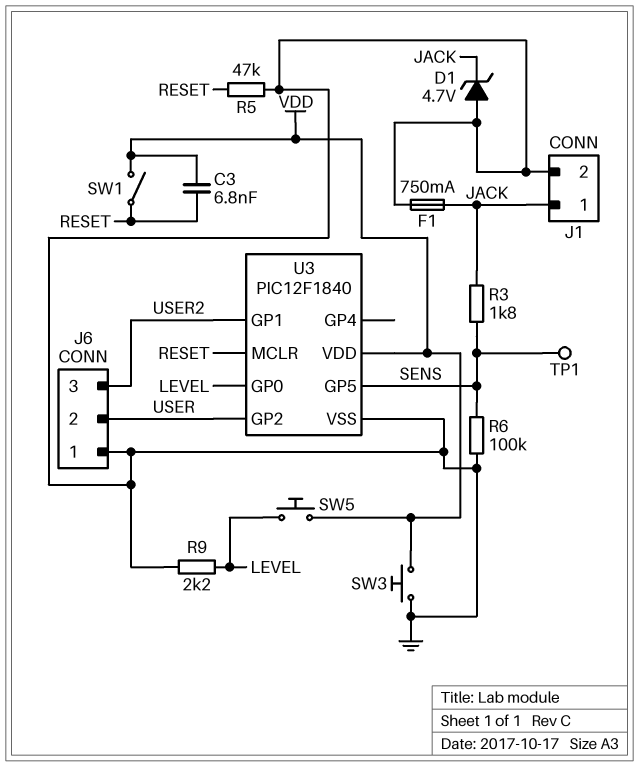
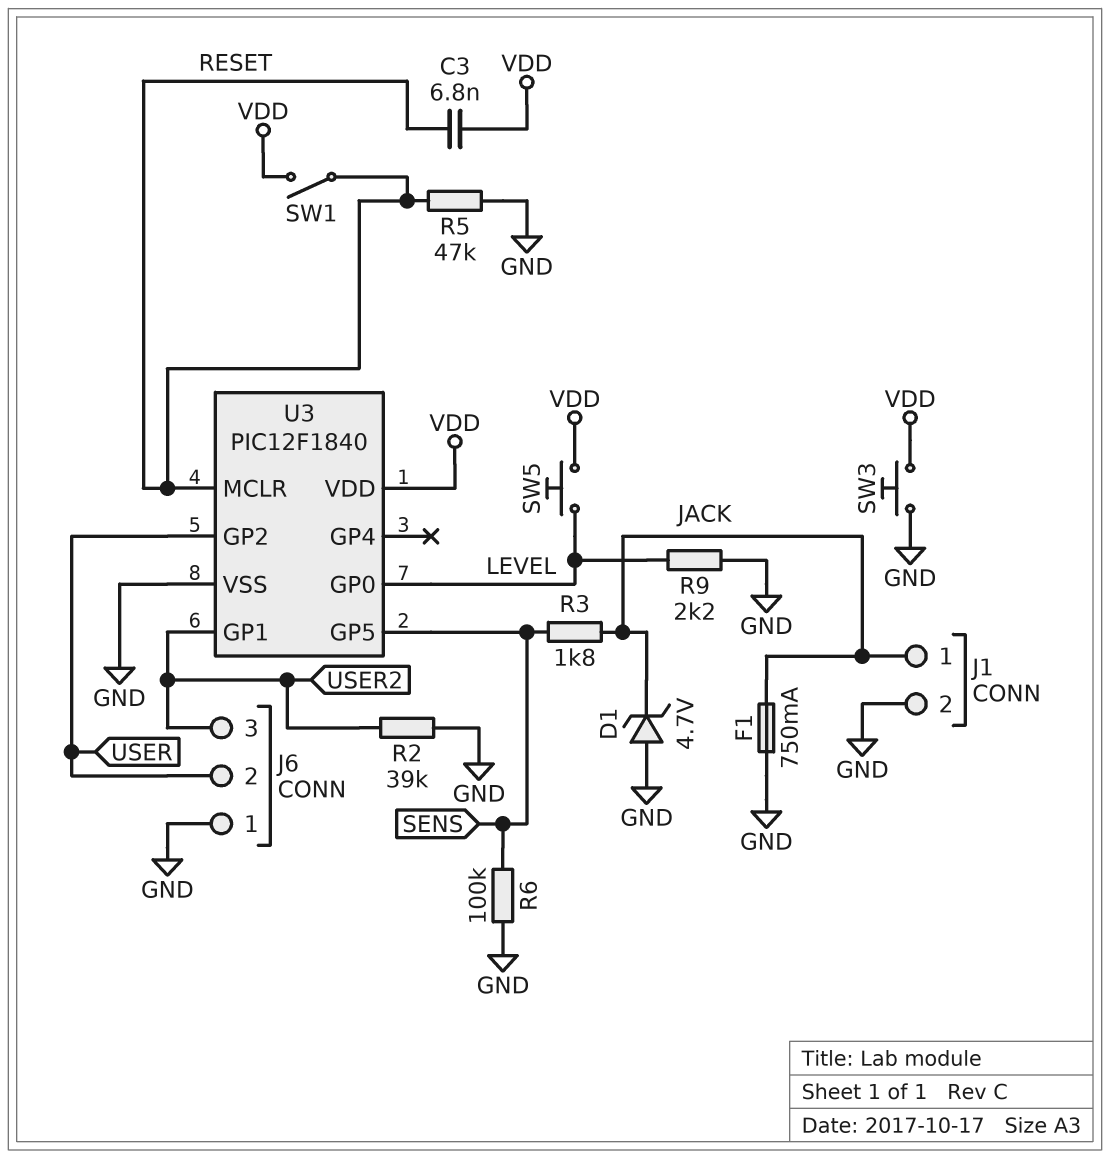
R2: none -> 39k (GND, USER2)
TP1: test point (SENS) -> none

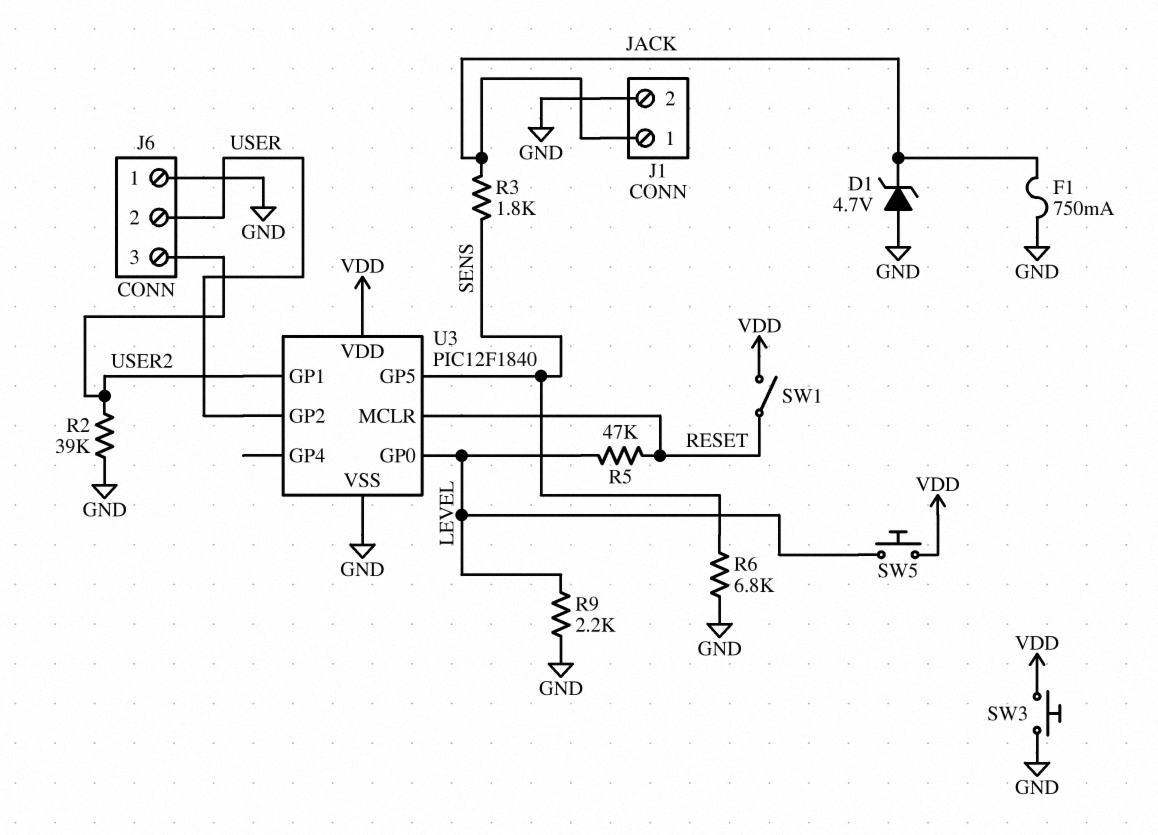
C3: 6.8nF (RESET, VDD) -> none
R5: 47k (GND, RESET) -> 47k (LEVEL, RESET)
R6: 100k (GND, SENS) -> 6.8k (GND, SENS)

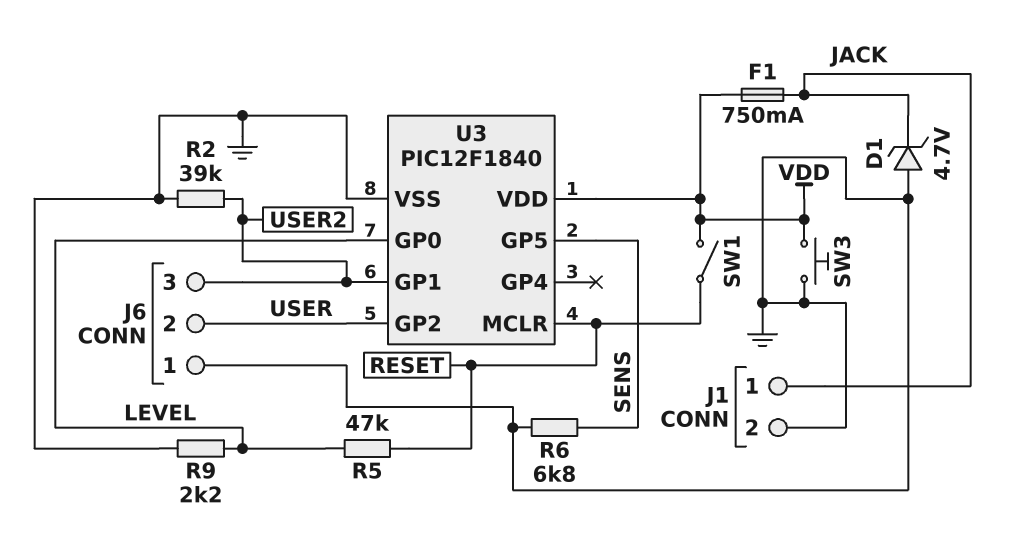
F1: 750mA (GND, JACK) -> 750mA (JACK, VDD)
R3: 1.8k (JACK, SENS) -> none
SW5: button (LEVEL, VDD) -> none

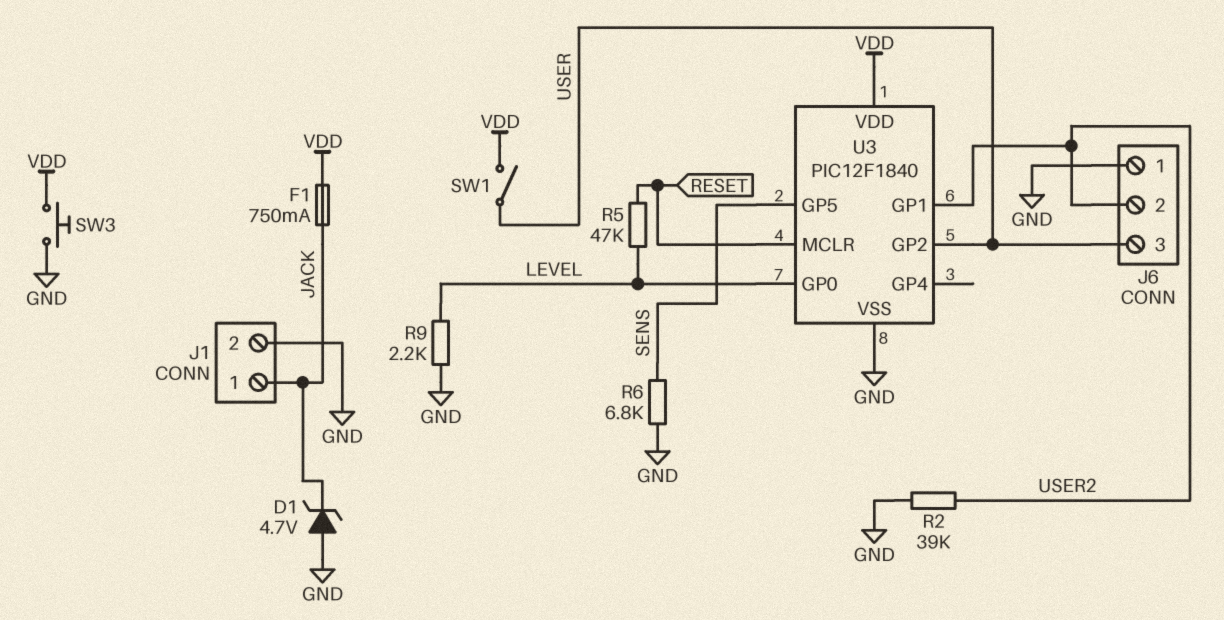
J6 pin 2: USER -> USER2
J6 pin 3: USER2 -> USER
SW1: switch (RESET, VDD) -> switch (USER, VDD)

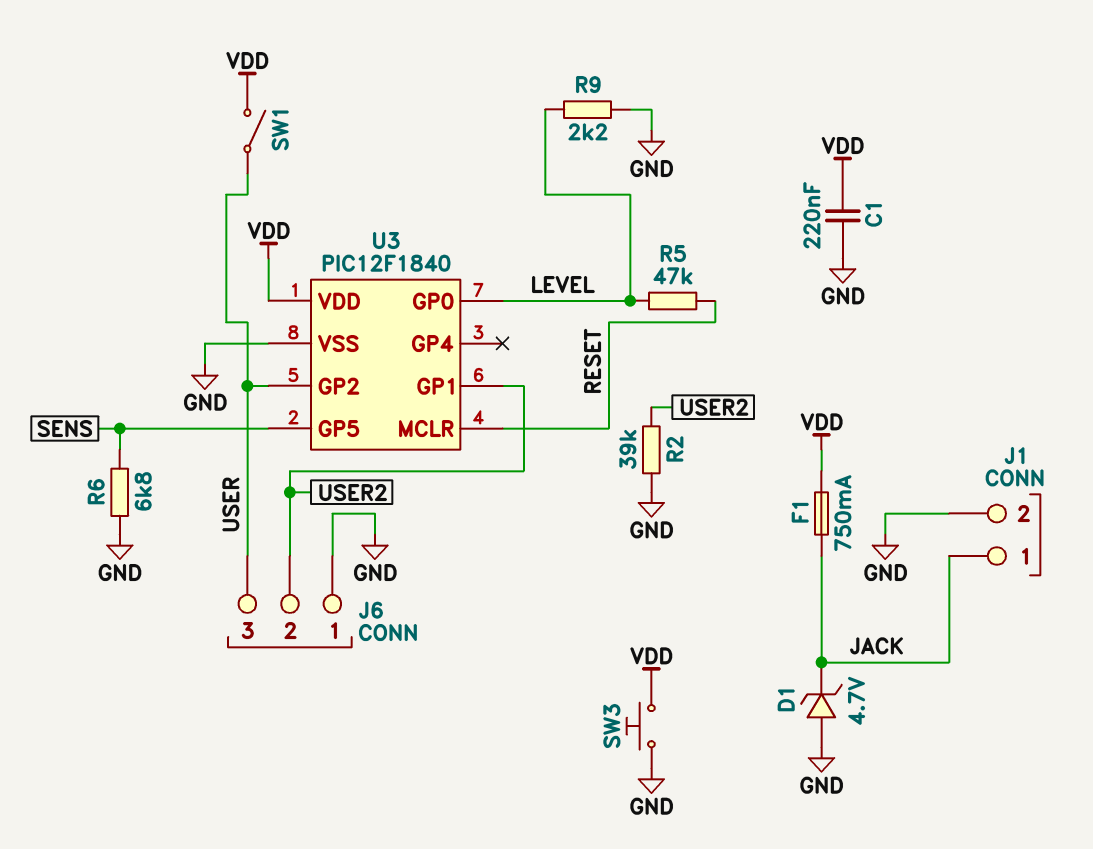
C1: none -> 220nF (GND, VDD)

